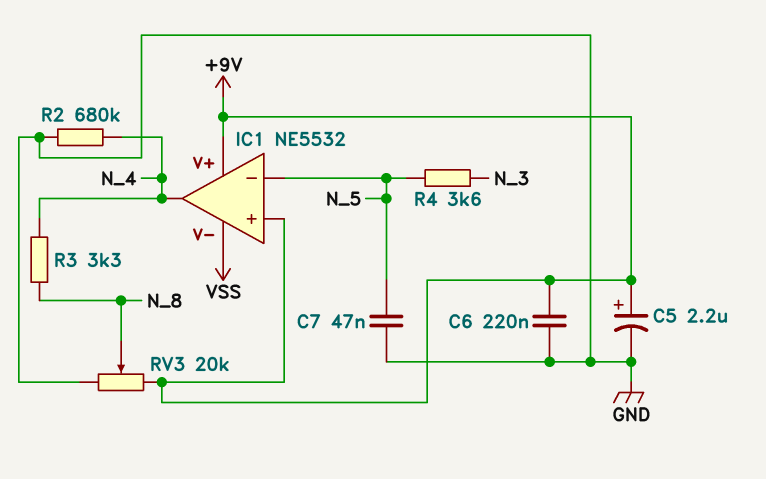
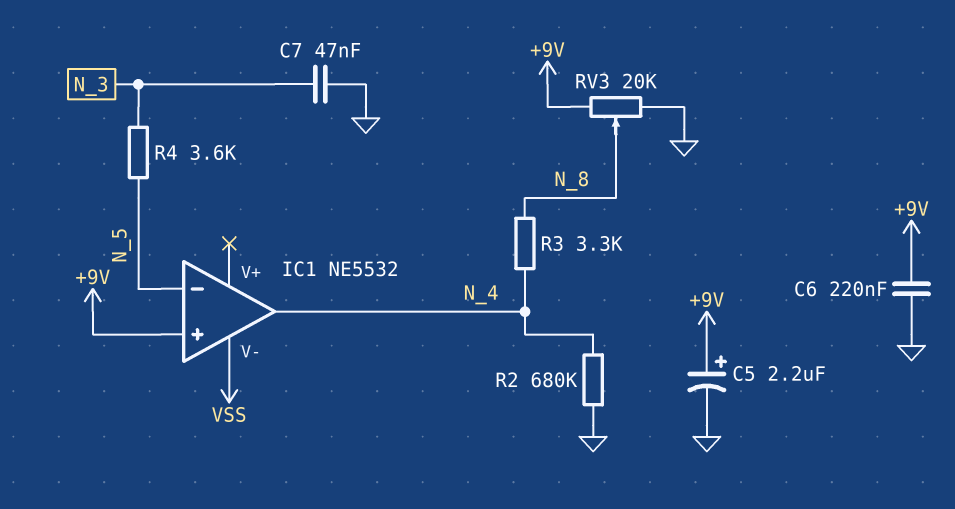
C7: 47nF (GND, N_5) -> 47nF (GND, N_3)
IC1 pin V+: +9V -> none

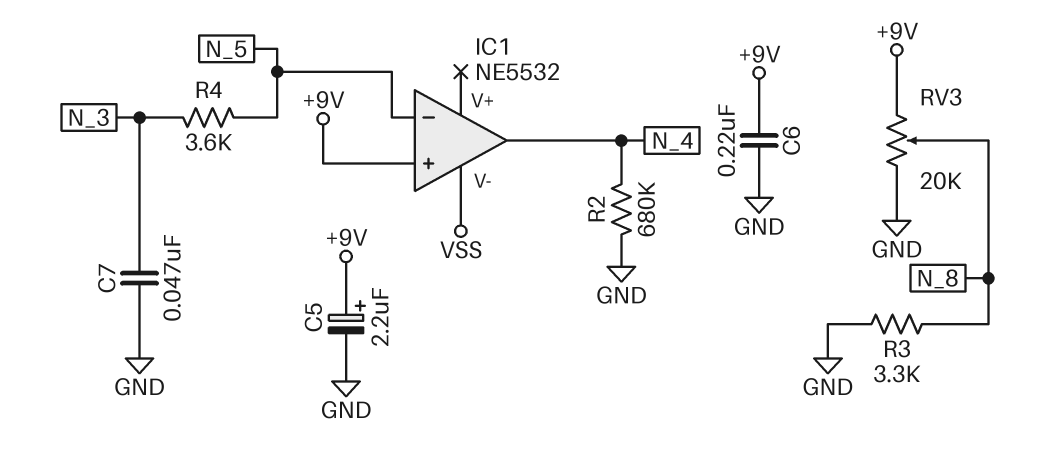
R3: 3.3k (N_4, N_8) -> 3.3k (GND, N_8)

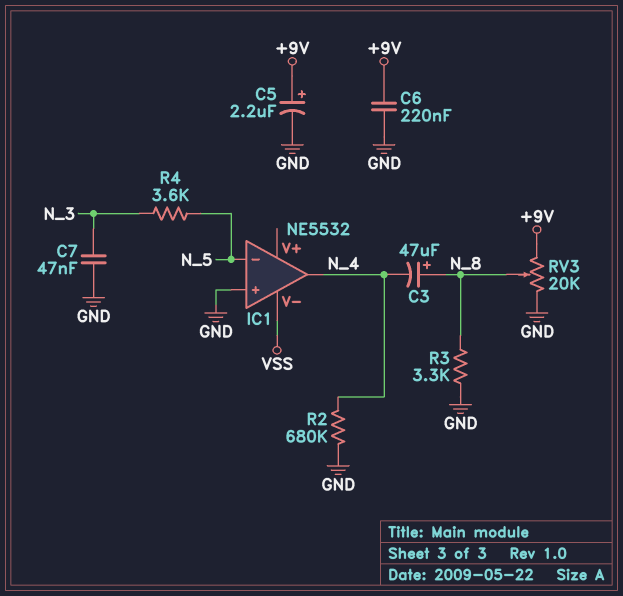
C3: none -> 47uF (plus N_8, minus N_4)
IC1 pin in+: +9V -> GND

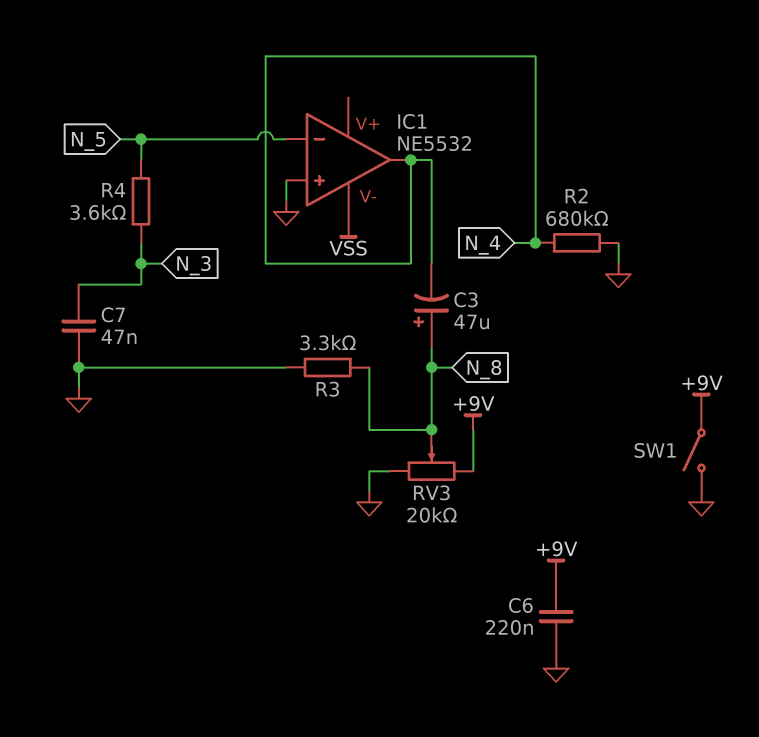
C5: 2.2uF (plus +9V, minus GND) -> none
SW1: none -> switch (+9V, GND)

